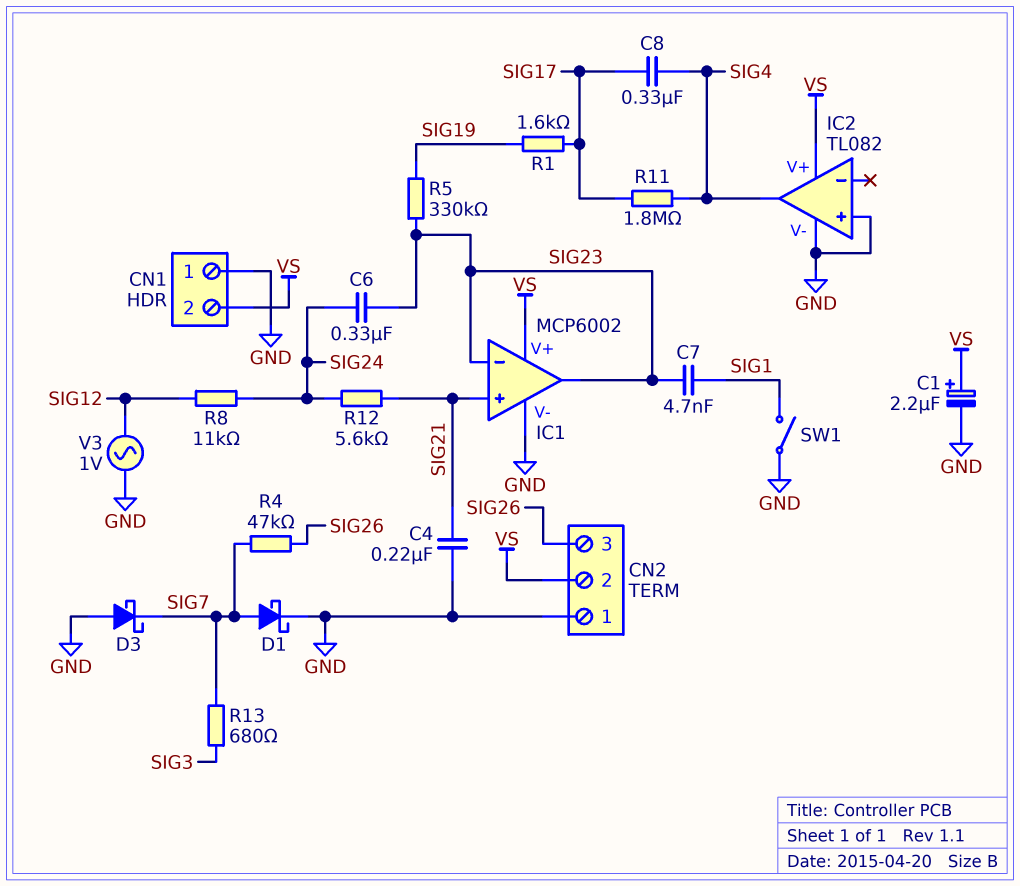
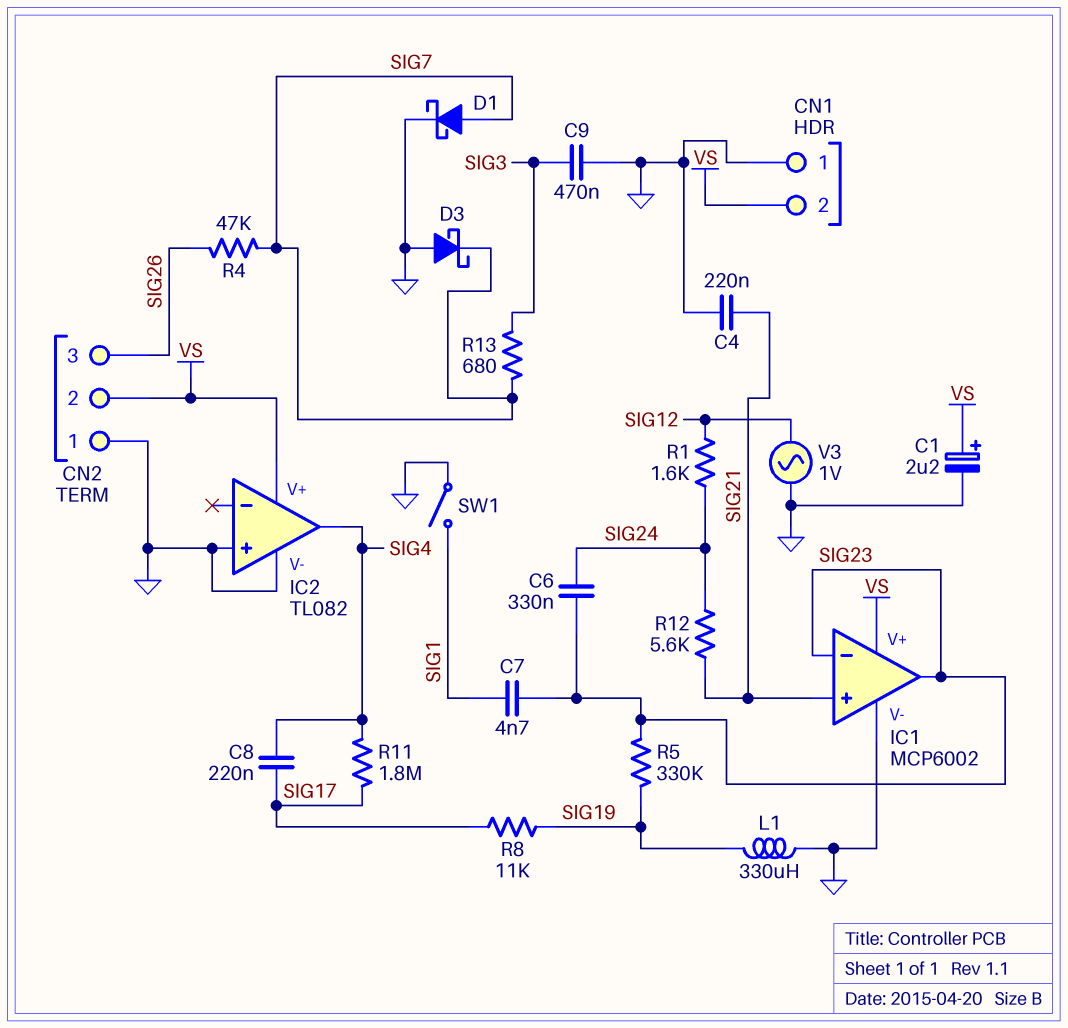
C8: 330nF (SIG4, SIG17) -> 220nF (SIG4, SIG17)
C9: none -> 470nF (GND, SIG3)
L1: none -> 330uH (GND, SIG19)
R1: 1.6k (SIG17, SIG19) -> 1.6k (SIG12, SIG24)
R8: 11k (SIG12, SIG24) -> 11k (SIG17, SIG19)

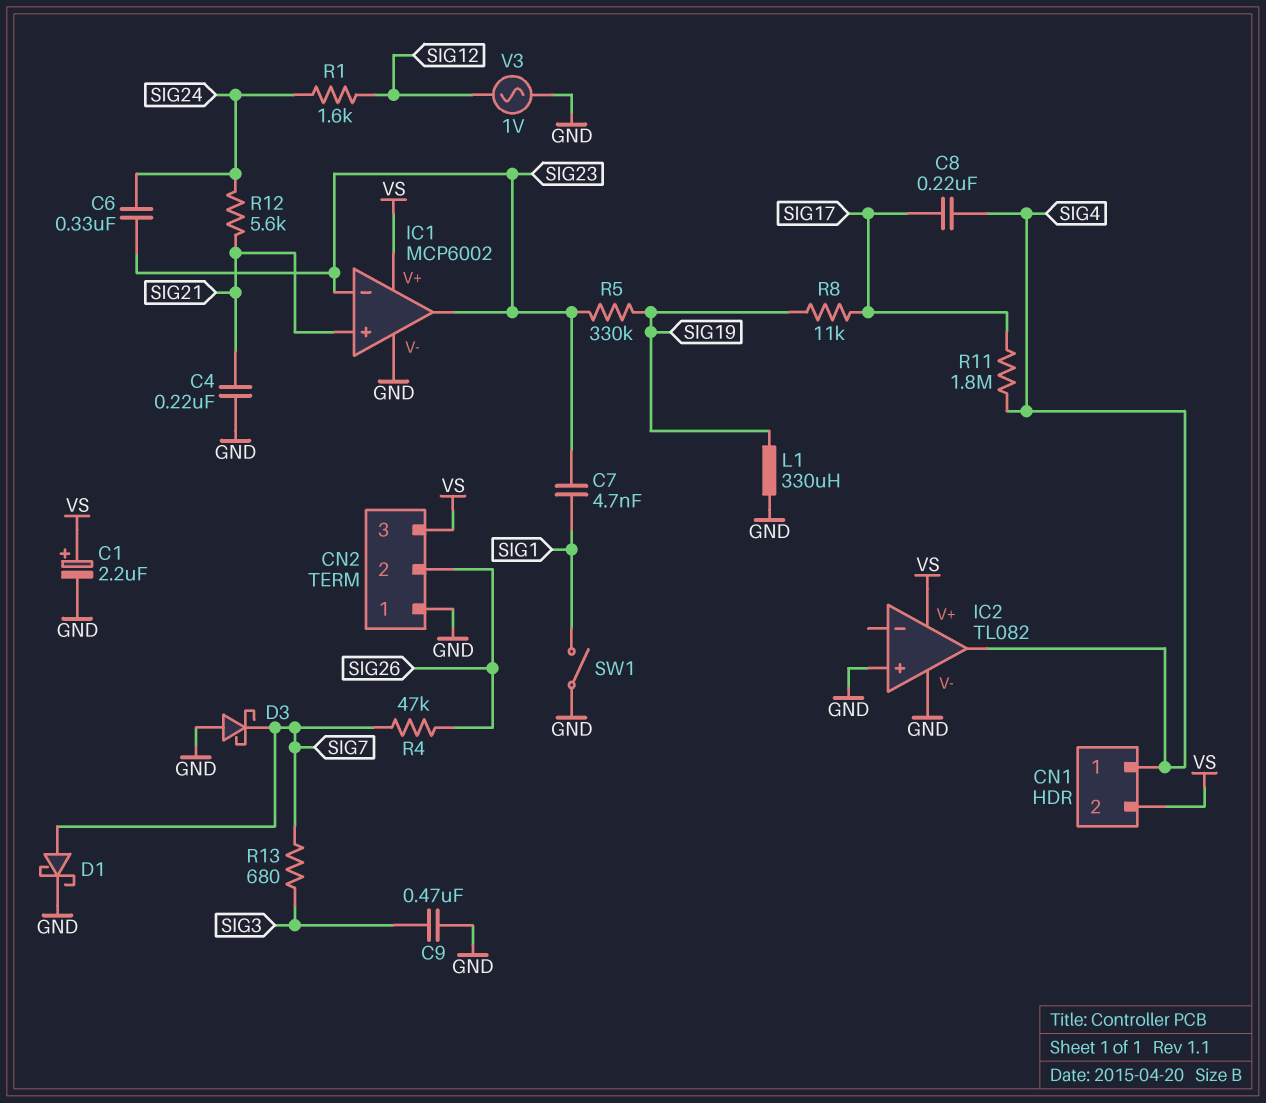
CN1 pin 1: GND -> SIG4
CN2 pin 2: VS -> SIG26
CN2 pin 3: SIG26 -> VS

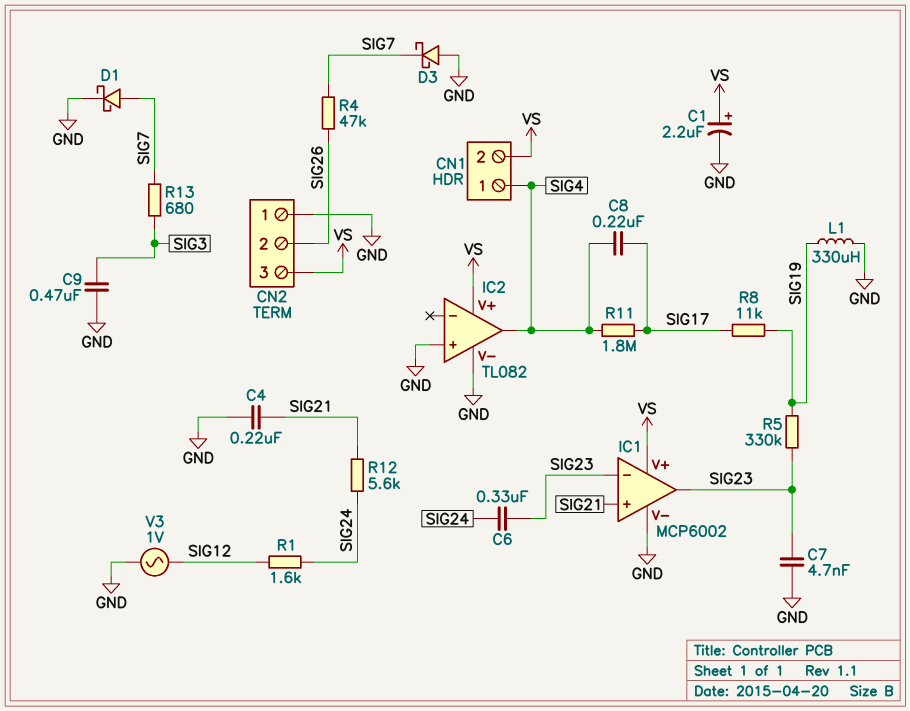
C7: 4.7nF (SIG1, SIG23) -> 4.7nF (GND, SIG23)
SW1: switch (GND, SIG1) -> none

